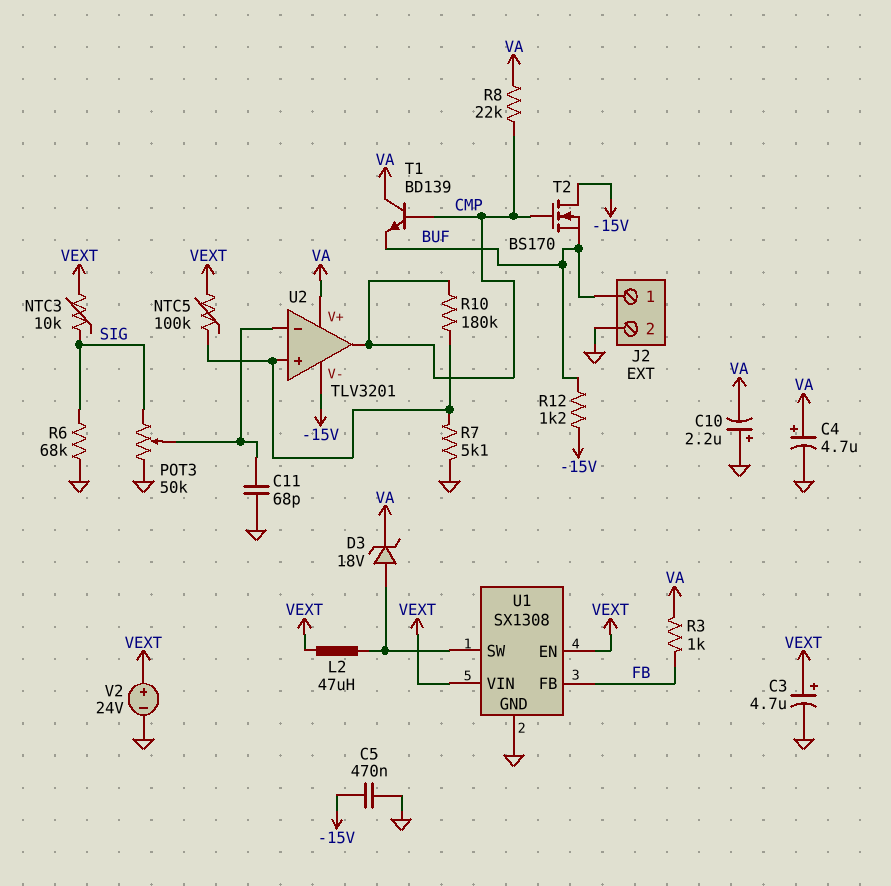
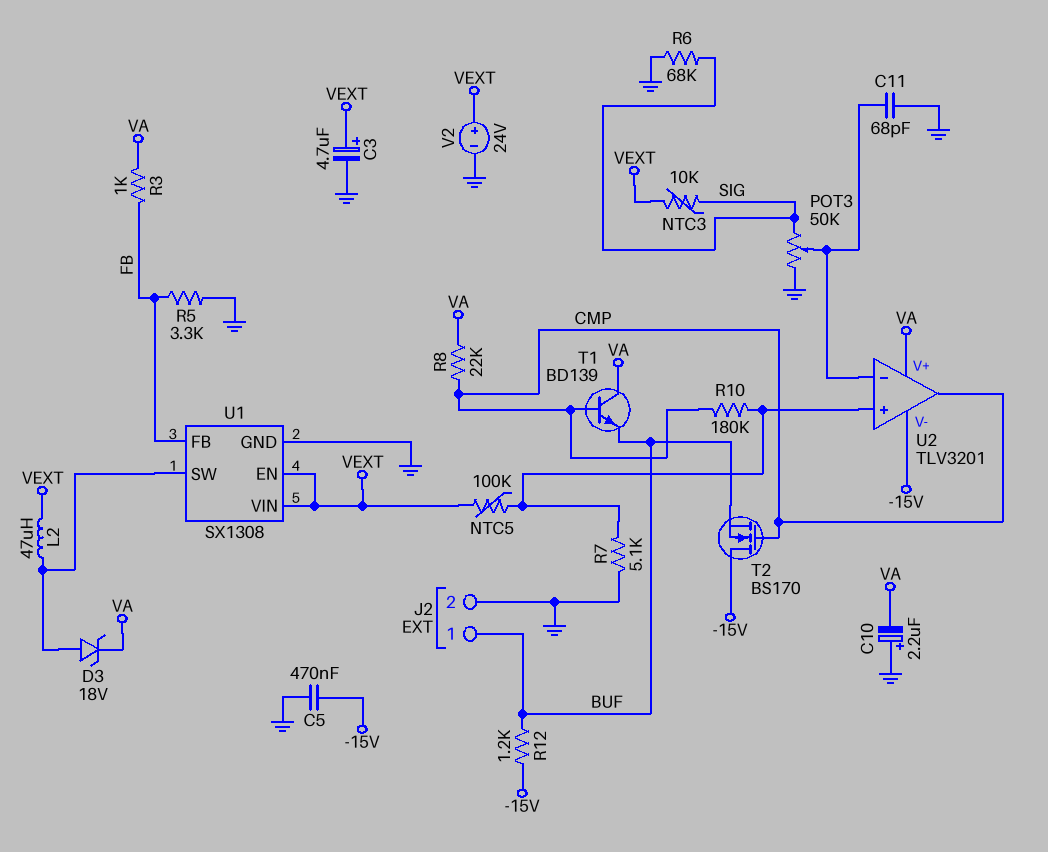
C4: 4.7uF (plus VA, minus GND) -> none
R5: none -> 3.3k (FB, GND)

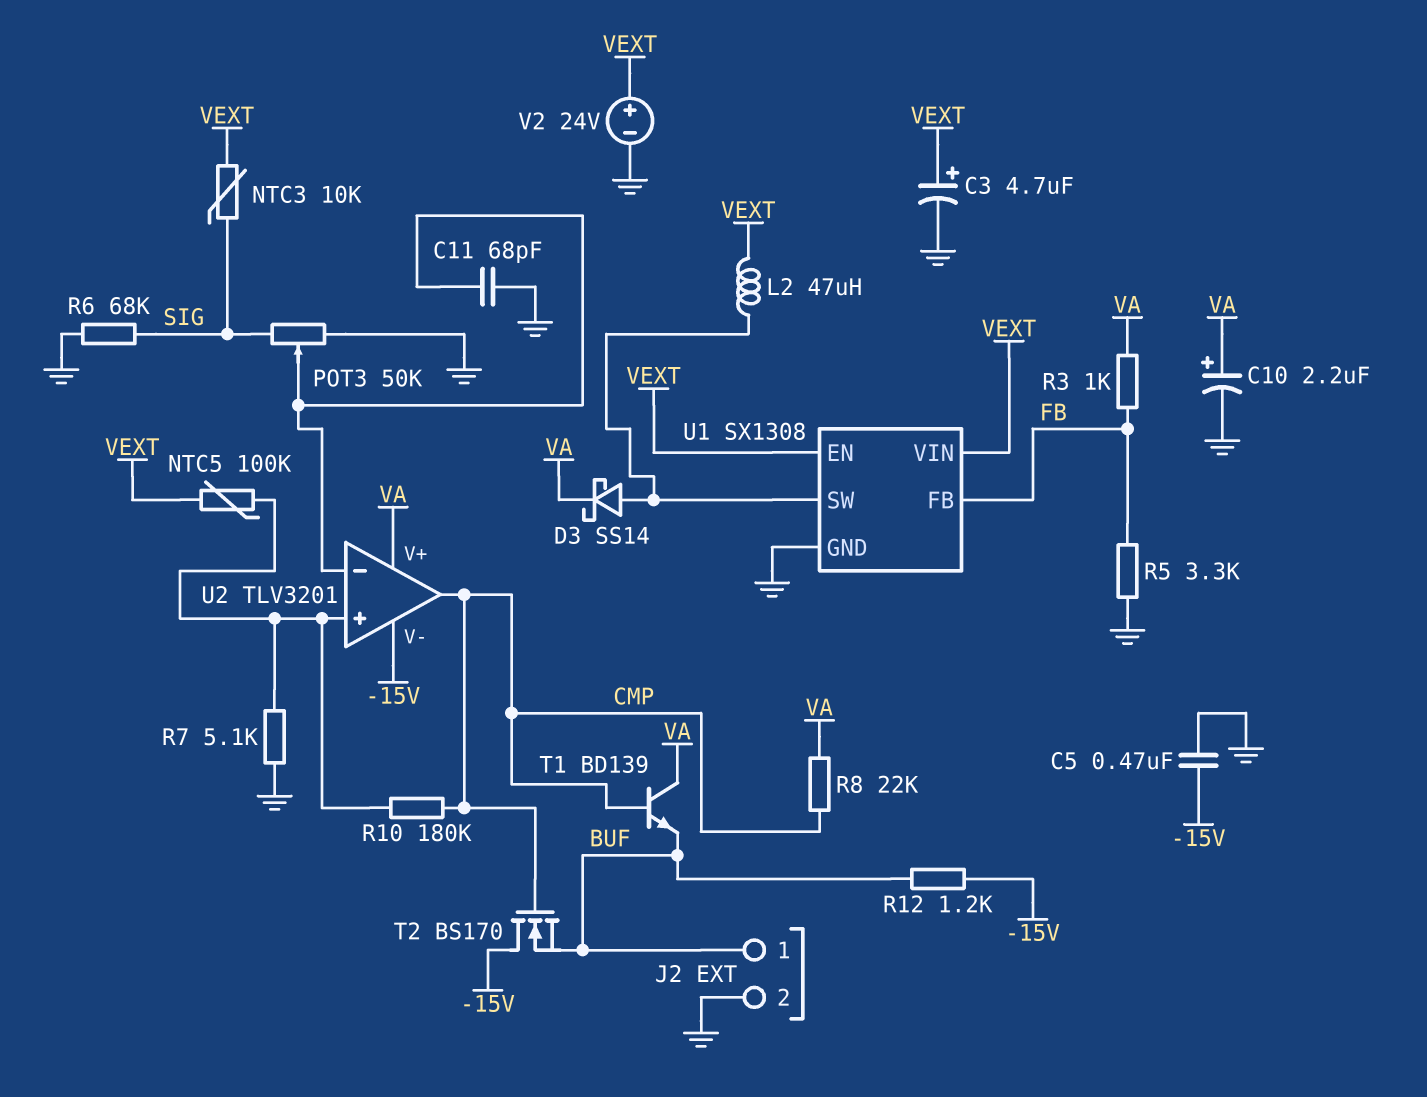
C10: 2.2uF (plus GND, minus VA) -> 2.2uF (plus VA, minus GND)
D3: zener 18V (A U1/SW, K VA) -> schottky SS14 (A U1/SW, K VA)

